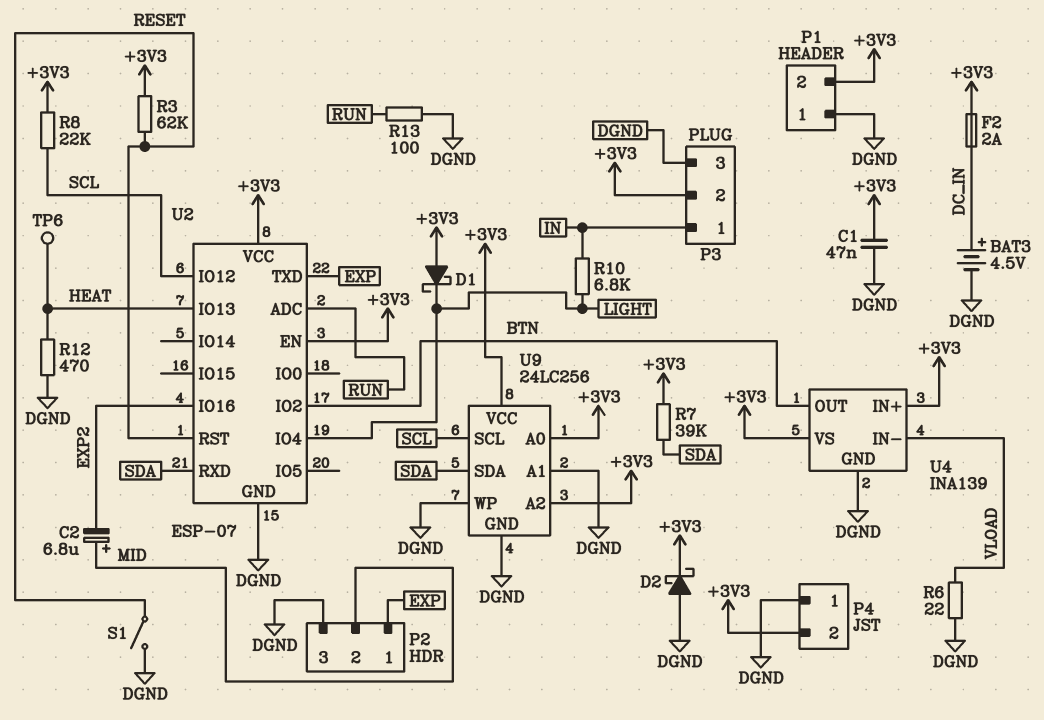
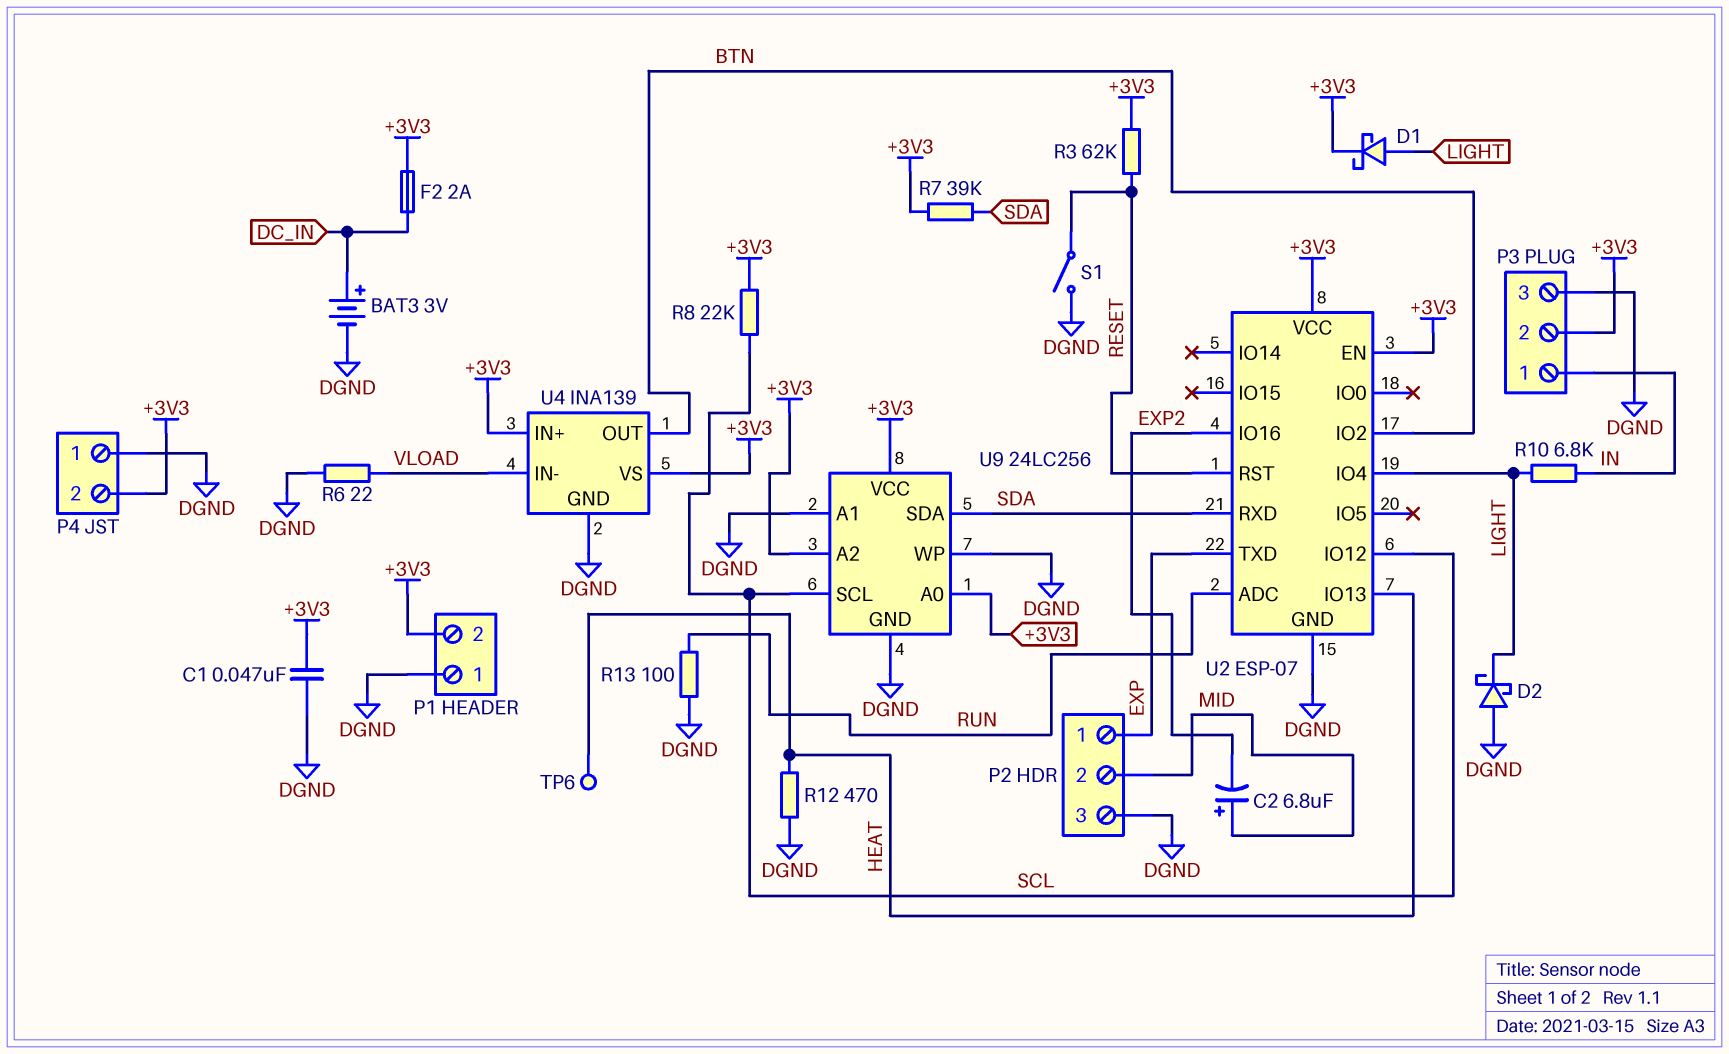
BAT3: 4.5V (plus DC_IN, minus DGND) -> 3V (plus DC_IN, minus DGND)
D1: schottky (A +3V3, K LIGHT) -> schottky (A LIGHT, K +3V3)
D2: schottky (A DGND, K +3V3) -> schottky (A DGND, K LIGHT)

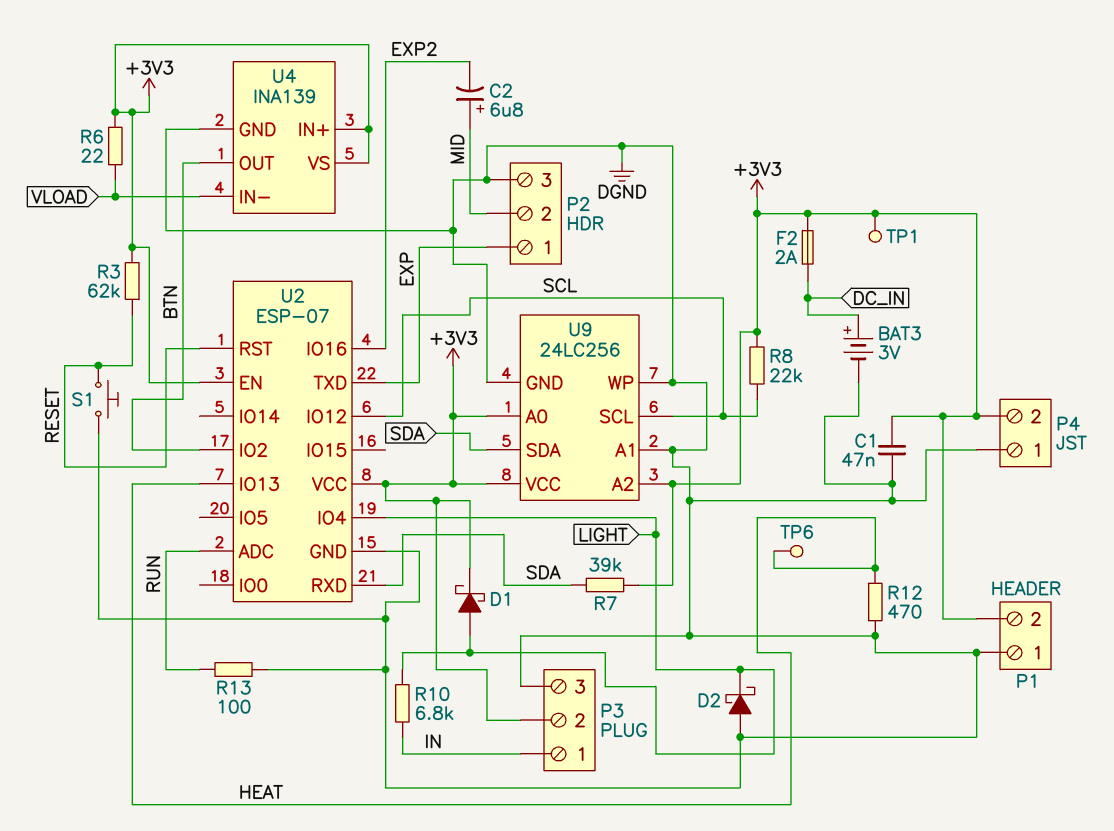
R6: 22 (DGND, VLOAD) -> 22 (+3V3, VLOAD)
S1: switch (DGND, RESET) -> button (DGND, RESET)
TP1: none -> test point (+3V3)

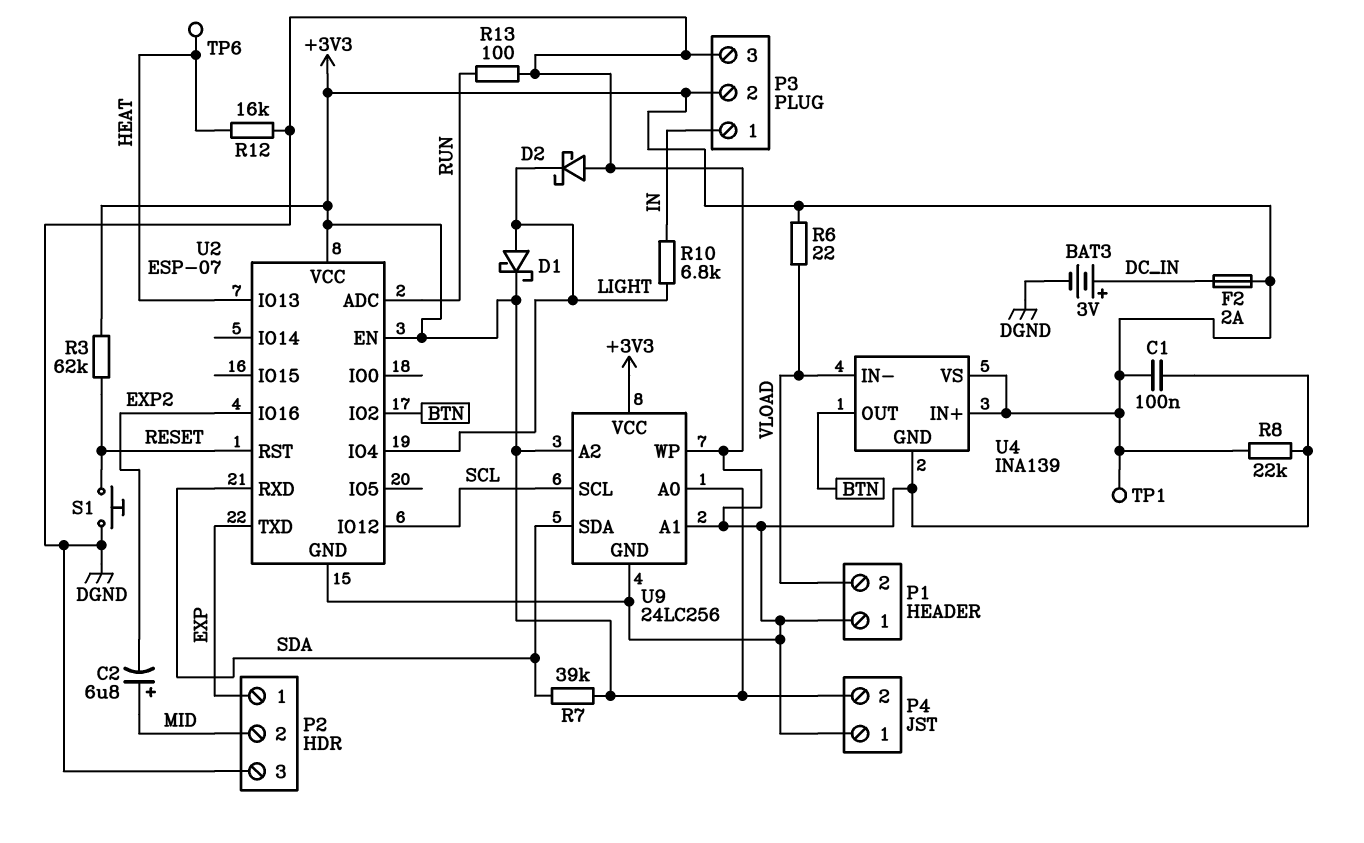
C1: 47nF (+3V3, DGND) -> 100nF (+3V3, DGND)
P1 pin 2: +3V3 -> VLOAD
R8: 22k (+3V3, SCL) -> 22k (+3V3, DGND)
R12: 470 (DGND, HEAT) -> 16k (DGND, HEAT)

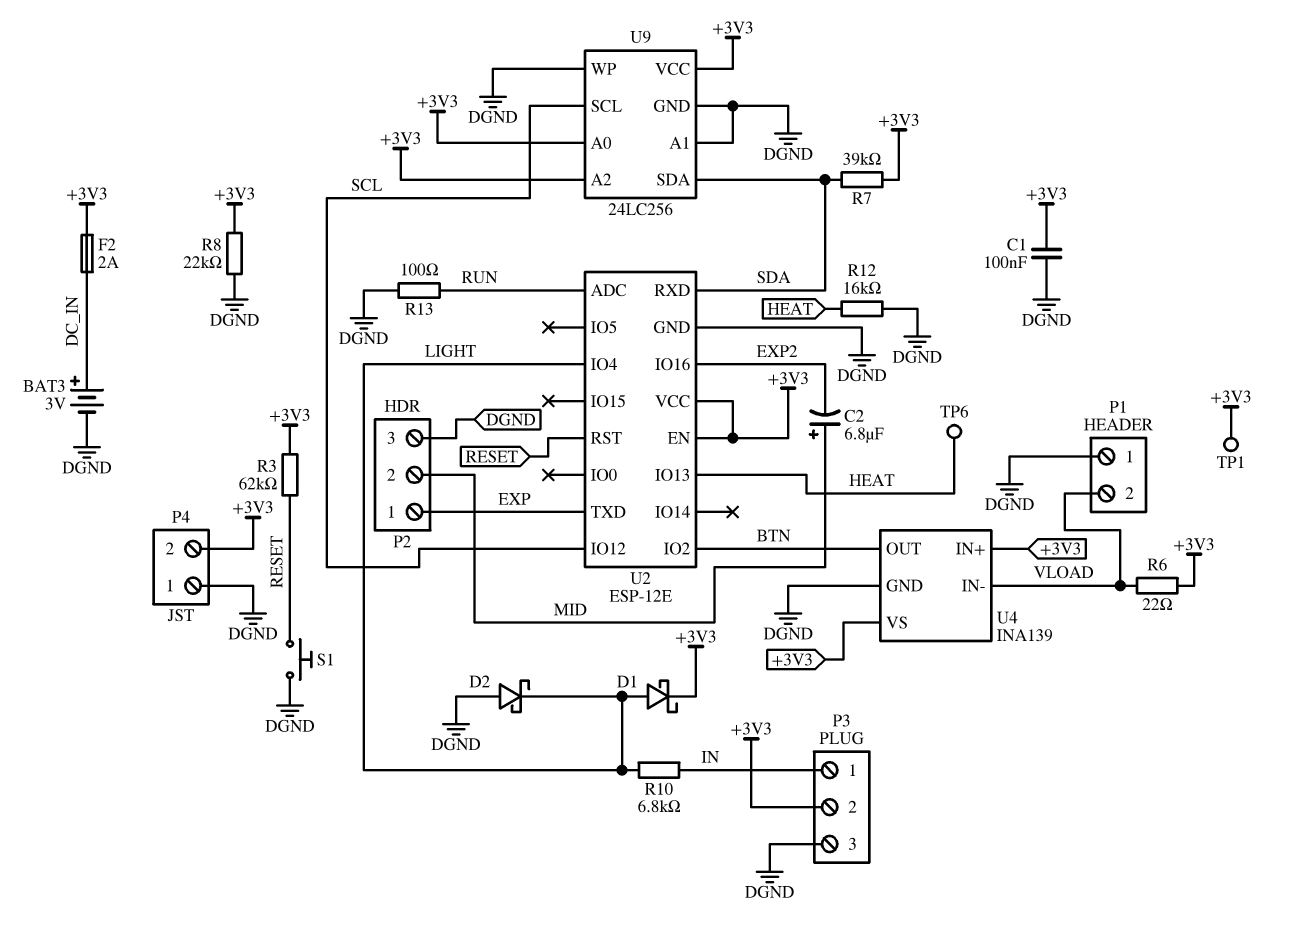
U2: ESP-07 -> ESP-12E

